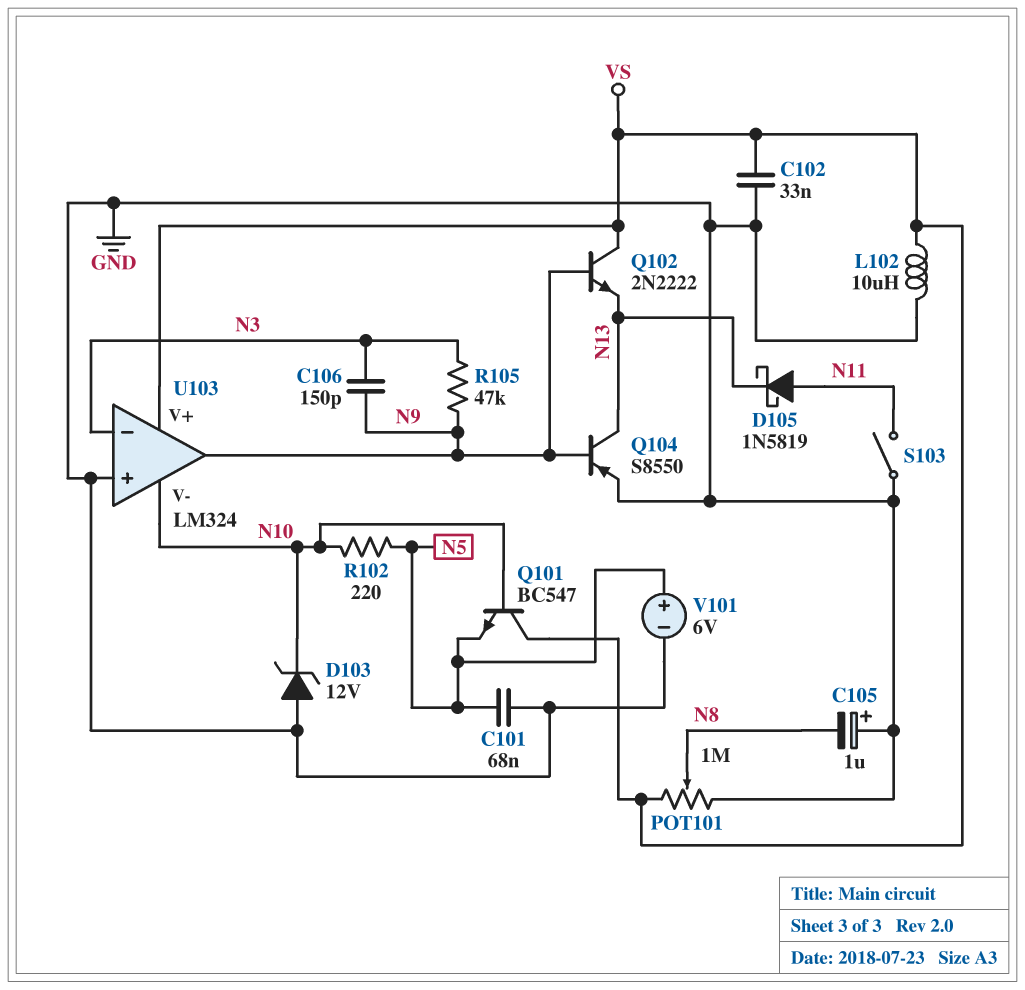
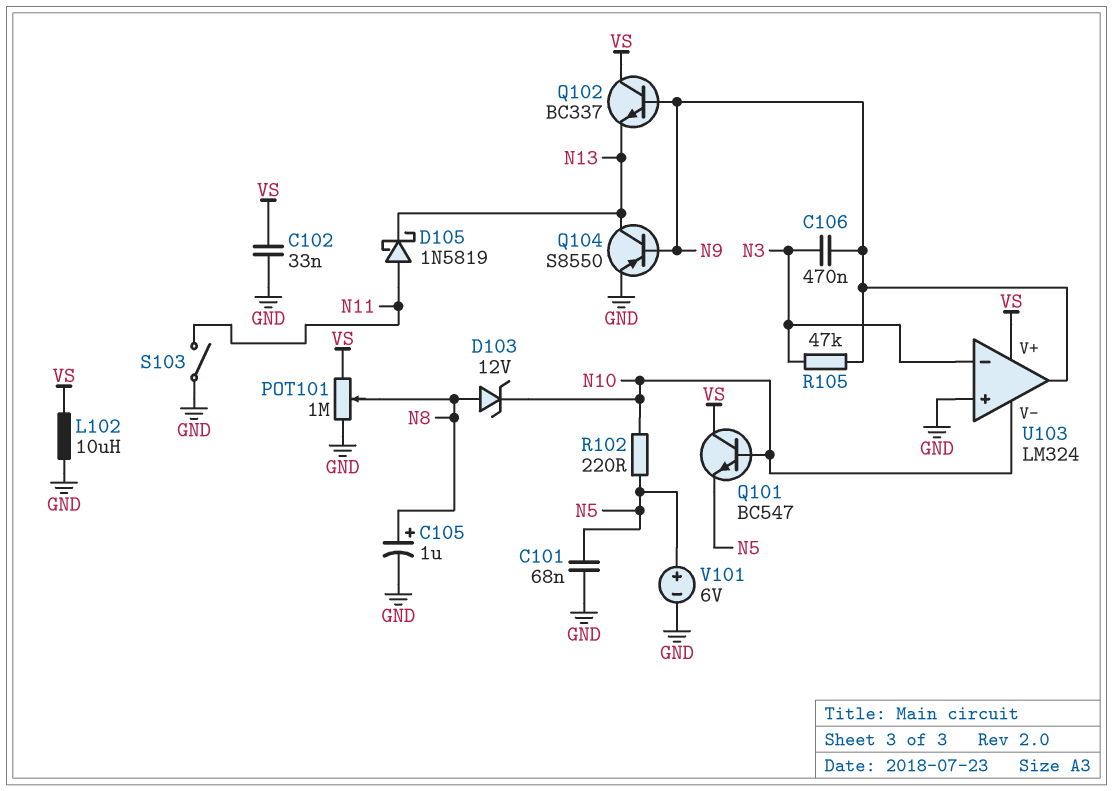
C105: 1uF (plus GND, minus N8) -> 1uF (plus N8, minus GND)
C106: 150pF (N3, N9) -> 470nF (N3, N9)
D103: zener 12V (A GND, K N10) -> zener 12V (A N8, K N10)
Q102: NPN 2N2222 (B N9, C VS, E N13) -> NPN BC337 (B N9, C VS, E N13)

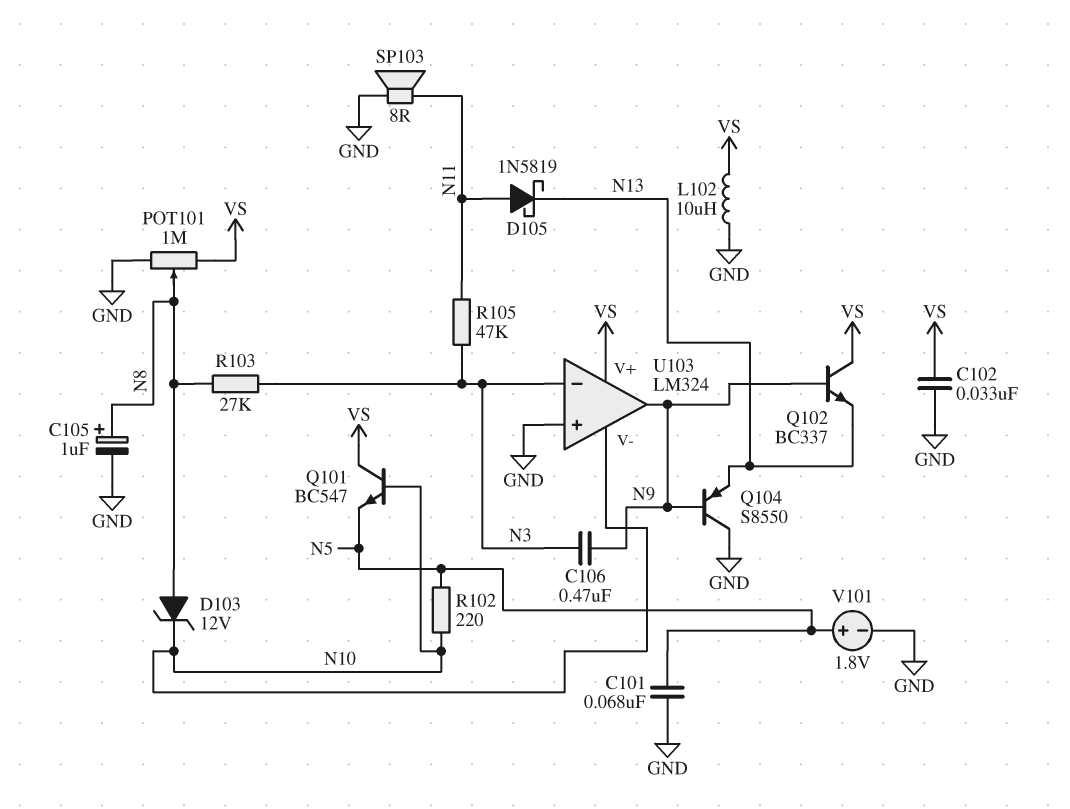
Q104: PNP S8550 (B N9, C N13, E GND) -> PNP S8550 (B N9, C GND, E N13)
R103: none -> 27k (N3, N8)
R105: 47k (N3, N9) -> 47k (N3, N11)
S103: switch (GND, N11) -> none
SP103: none -> speaker 8R (GND, N11)
V101: 6V (plus N5, minus GND) -> 1.8V (plus N5, minus GND)

